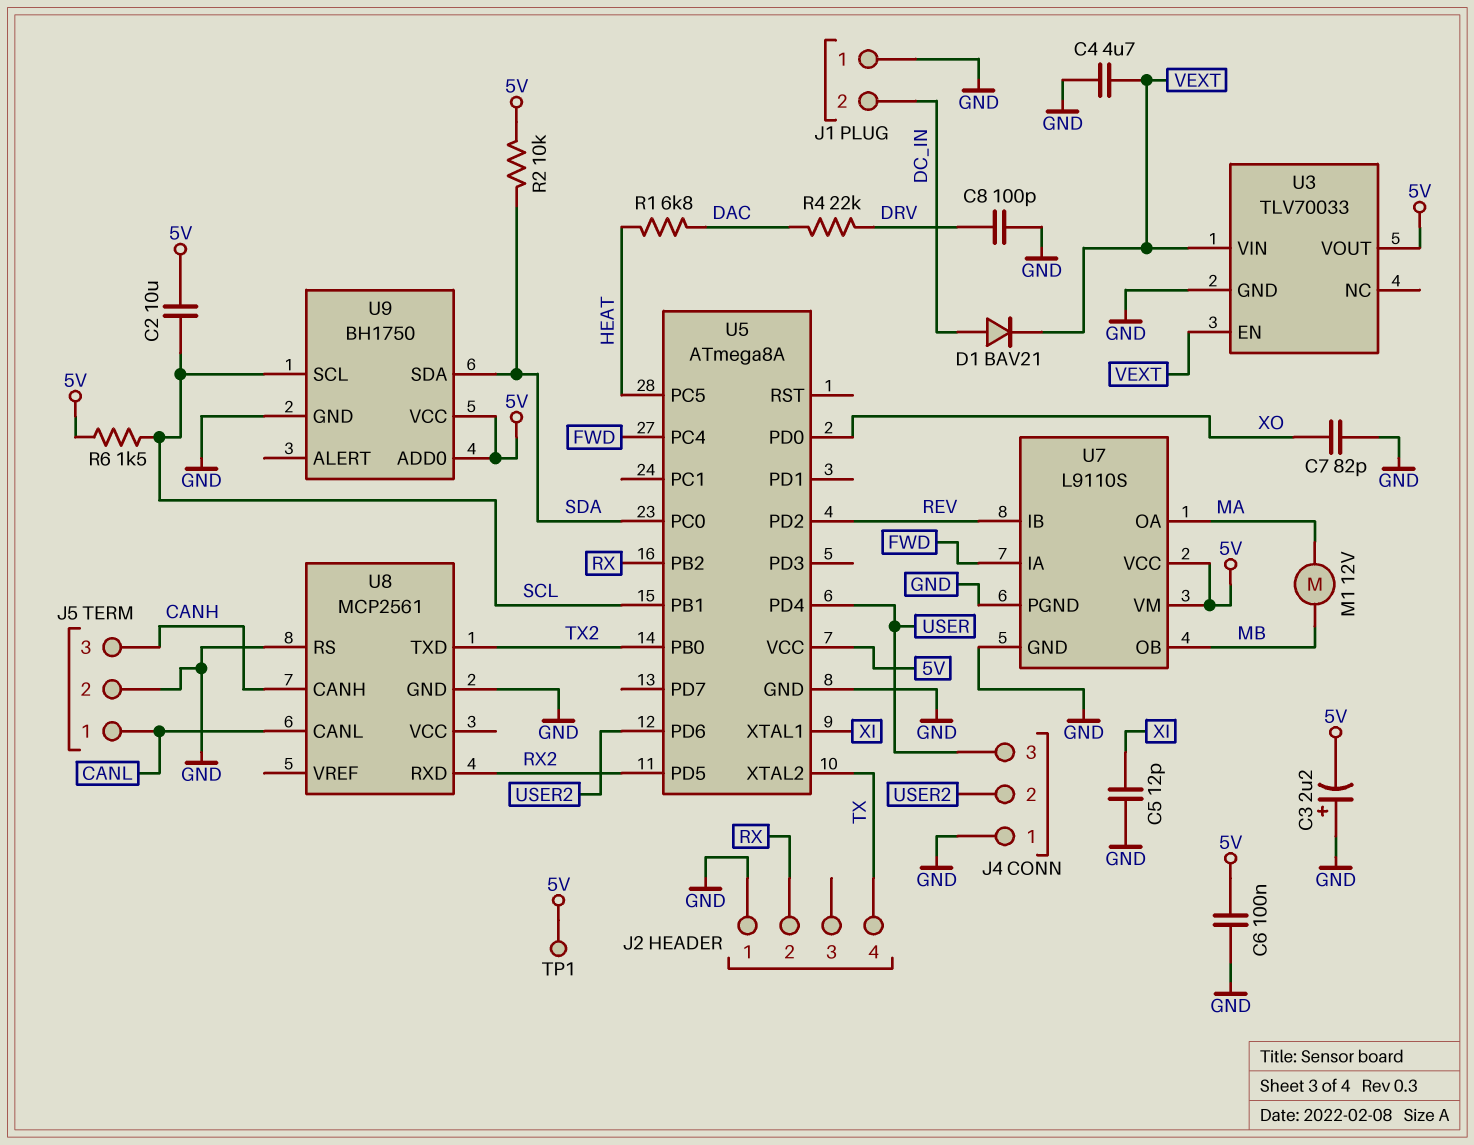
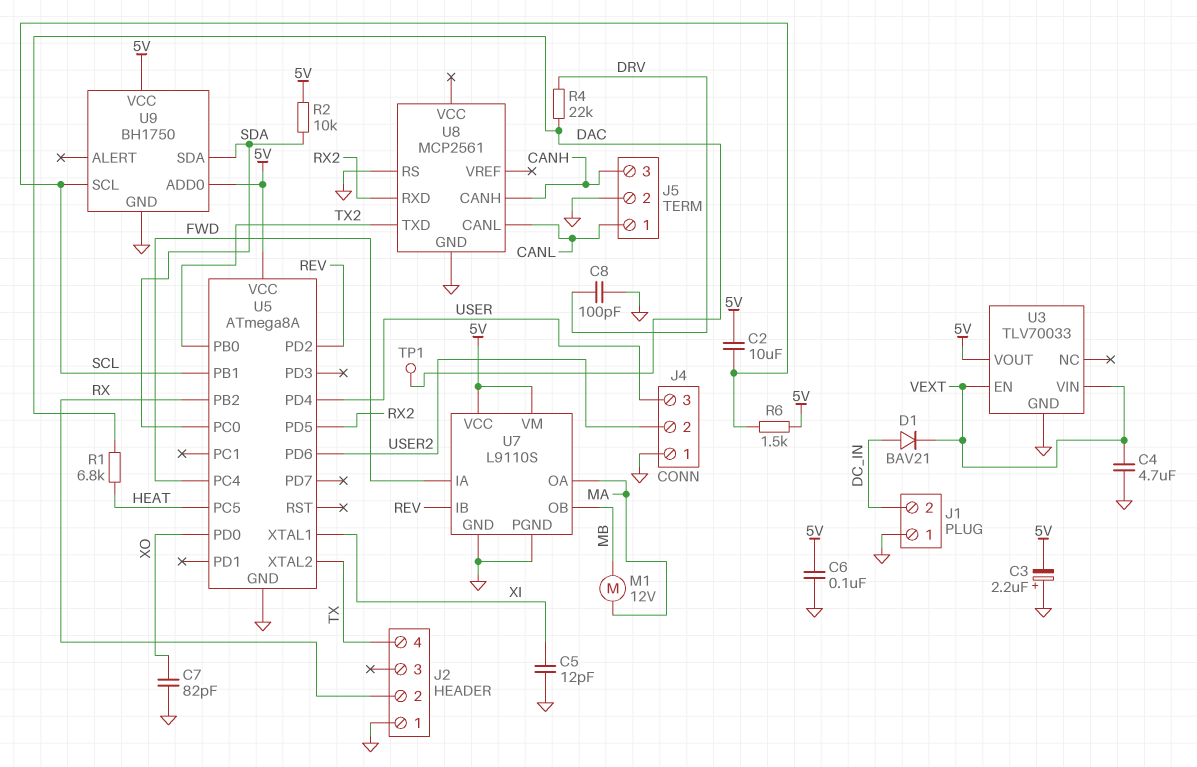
TP1: test point (5V) -> test point (DAC)

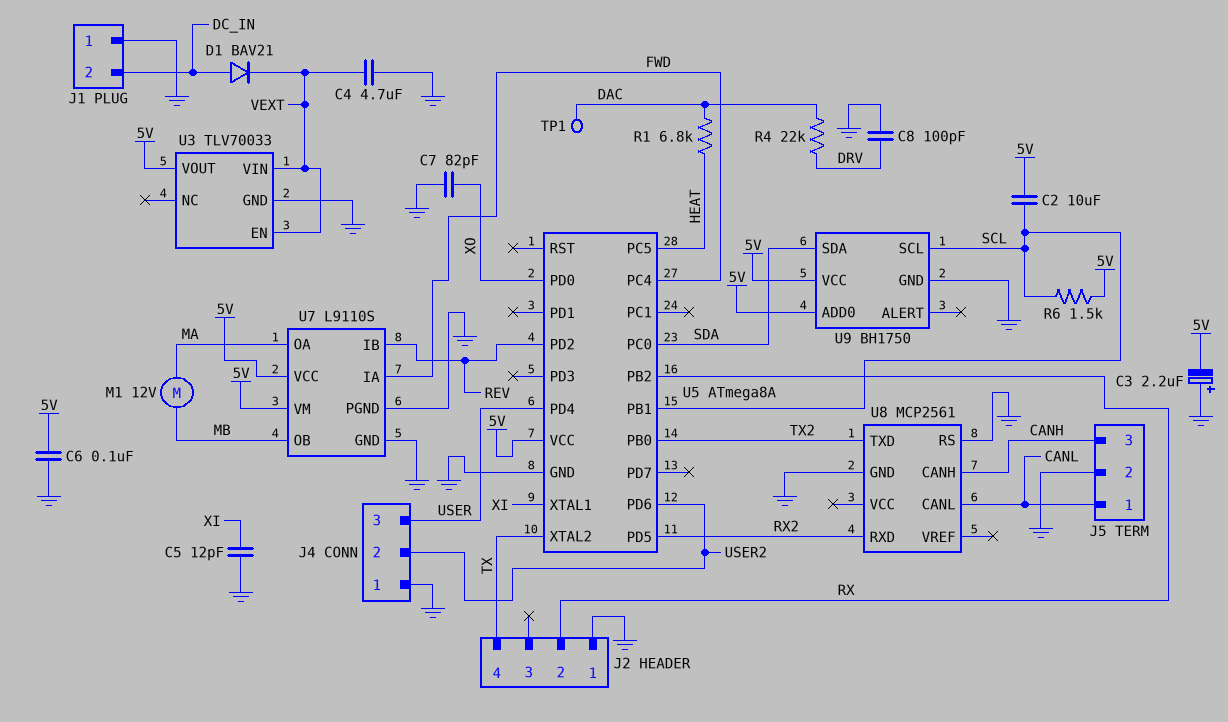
R2: 10k (5V, SDA) -> none

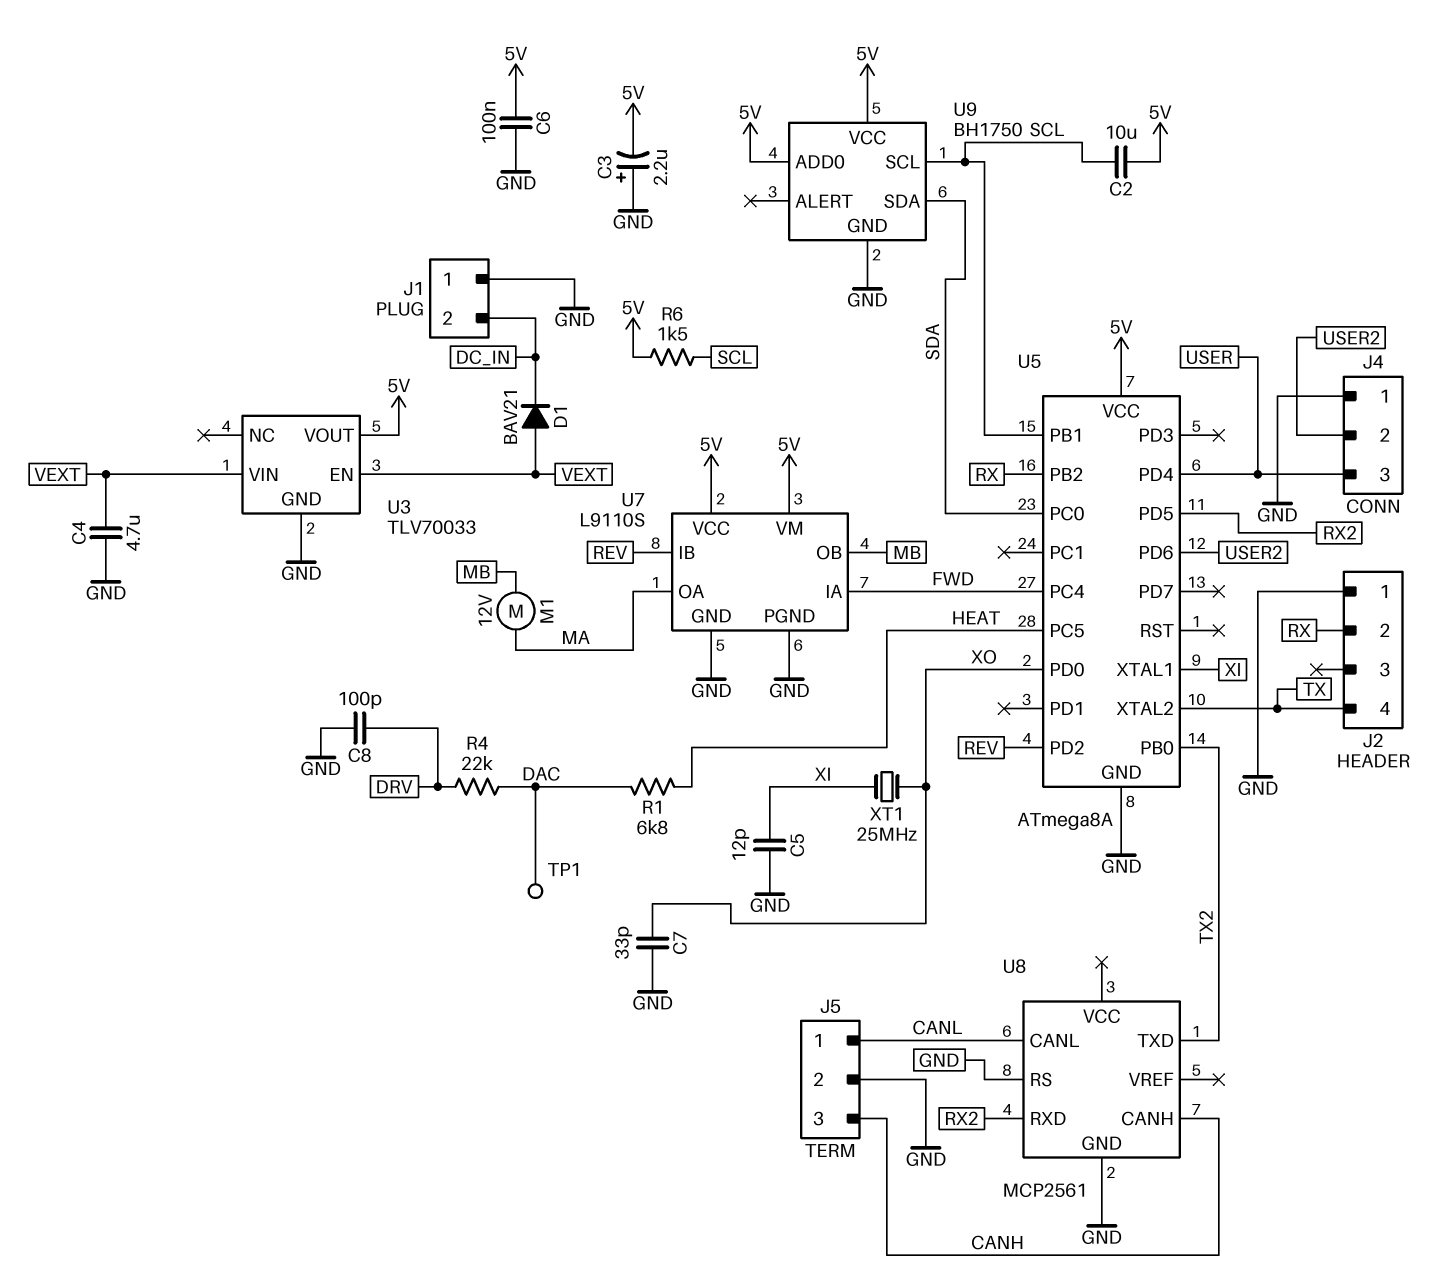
C7: 82pF (GND, XO) -> 33pF (GND, XO)
D1: diode BAV21 (A DC_IN, K VEXT) -> diode BAV21 (A VEXT, K DC_IN)
XT1: none -> 25MHz (XI, XO)

